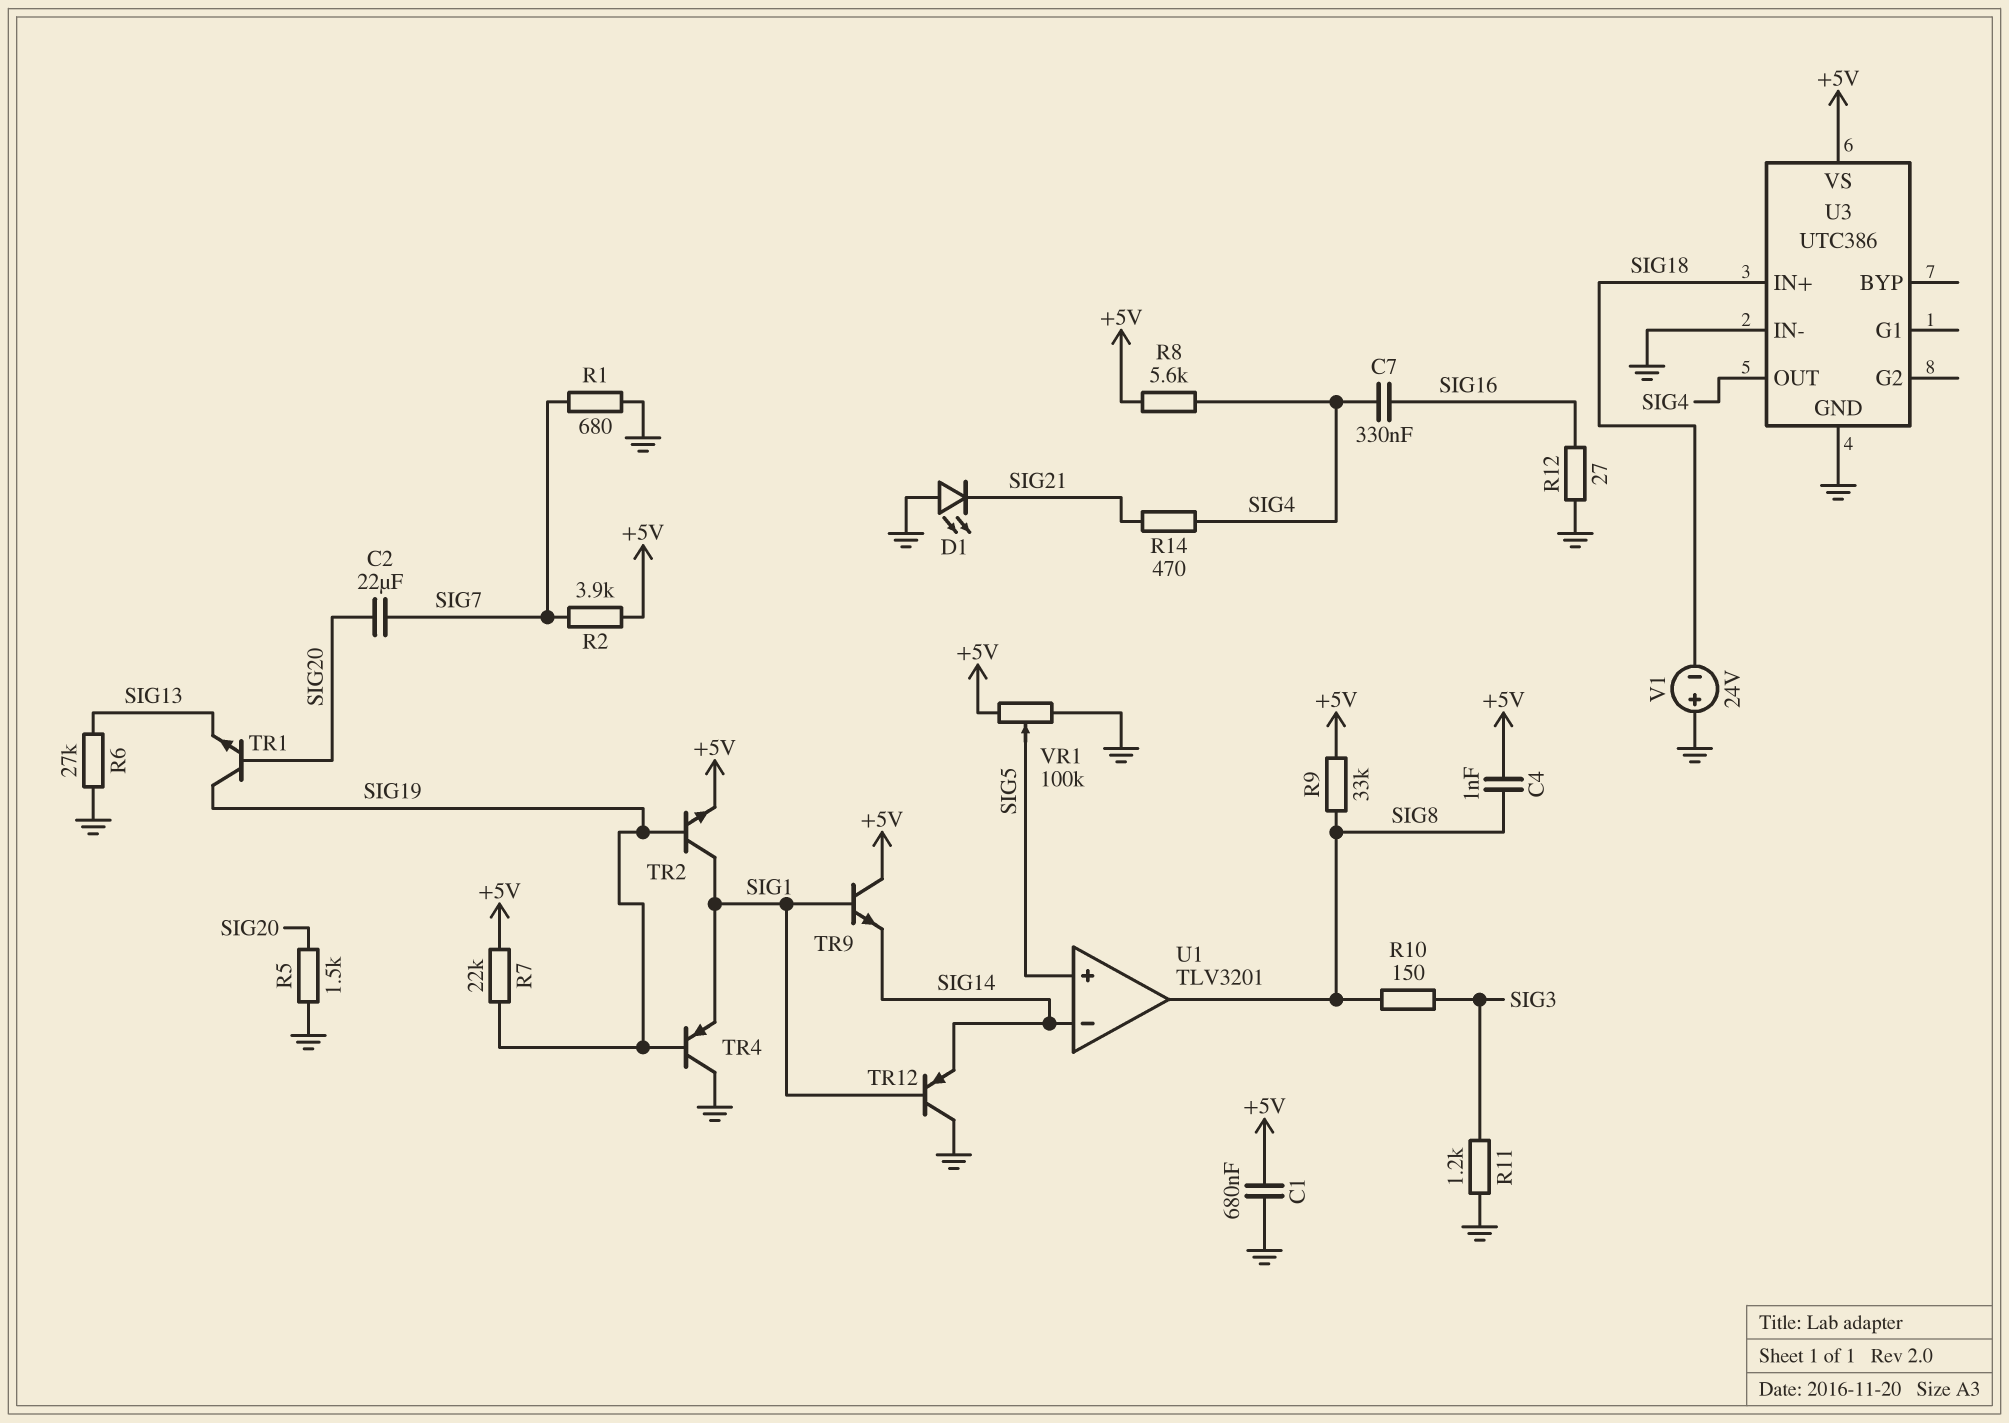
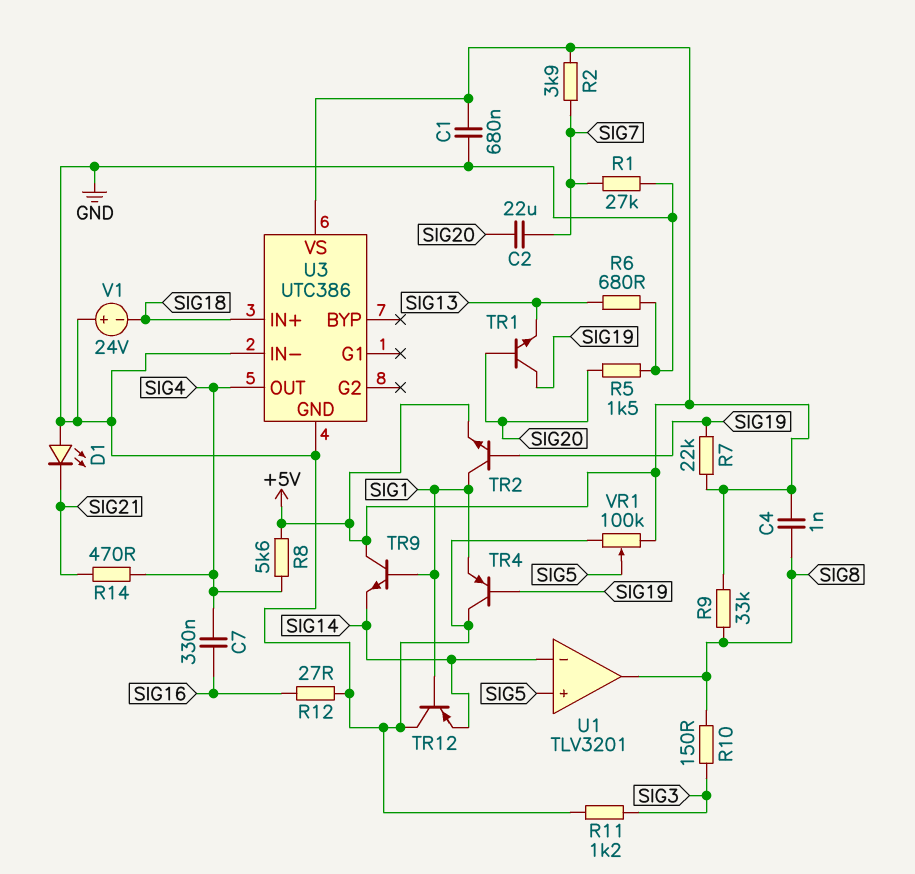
R1: 680 (GND, SIG7) -> 27k (GND, SIG7)
R6: 27k (GND, SIG13) -> 680 (GND, SIG13)

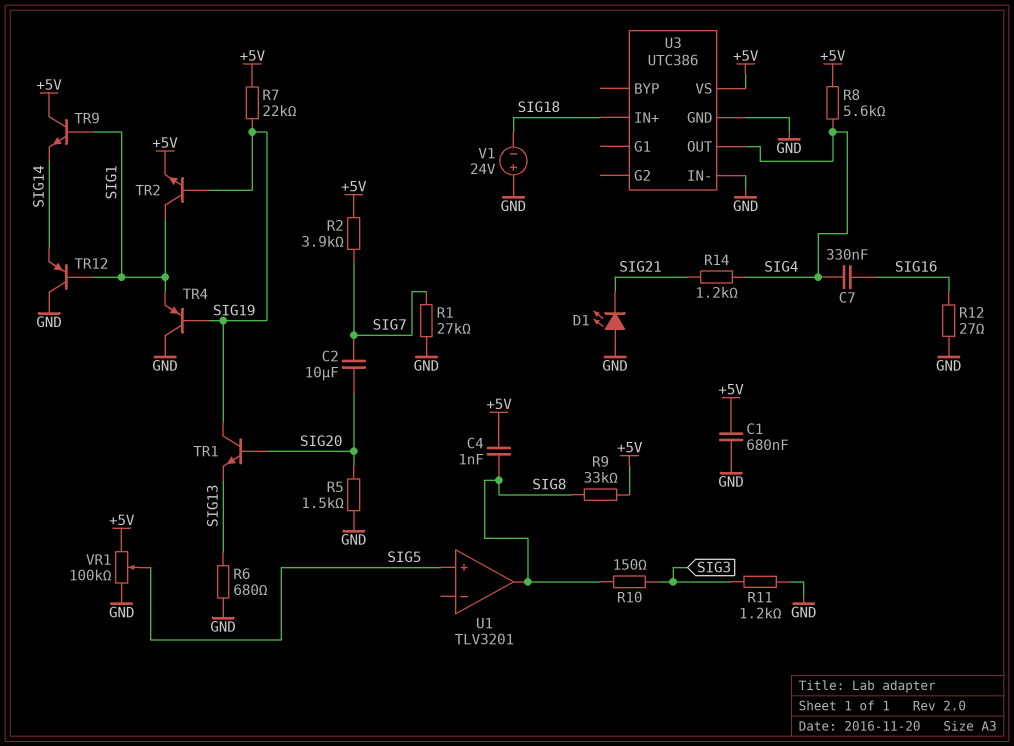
C2: 22uF (SIG7, SIG20) -> 10uF (SIG7, SIG20)
R14: 470 (SIG4, SIG21) -> 1.2k (SIG4, SIG21)
U1 pin in-: SIG14 -> none

